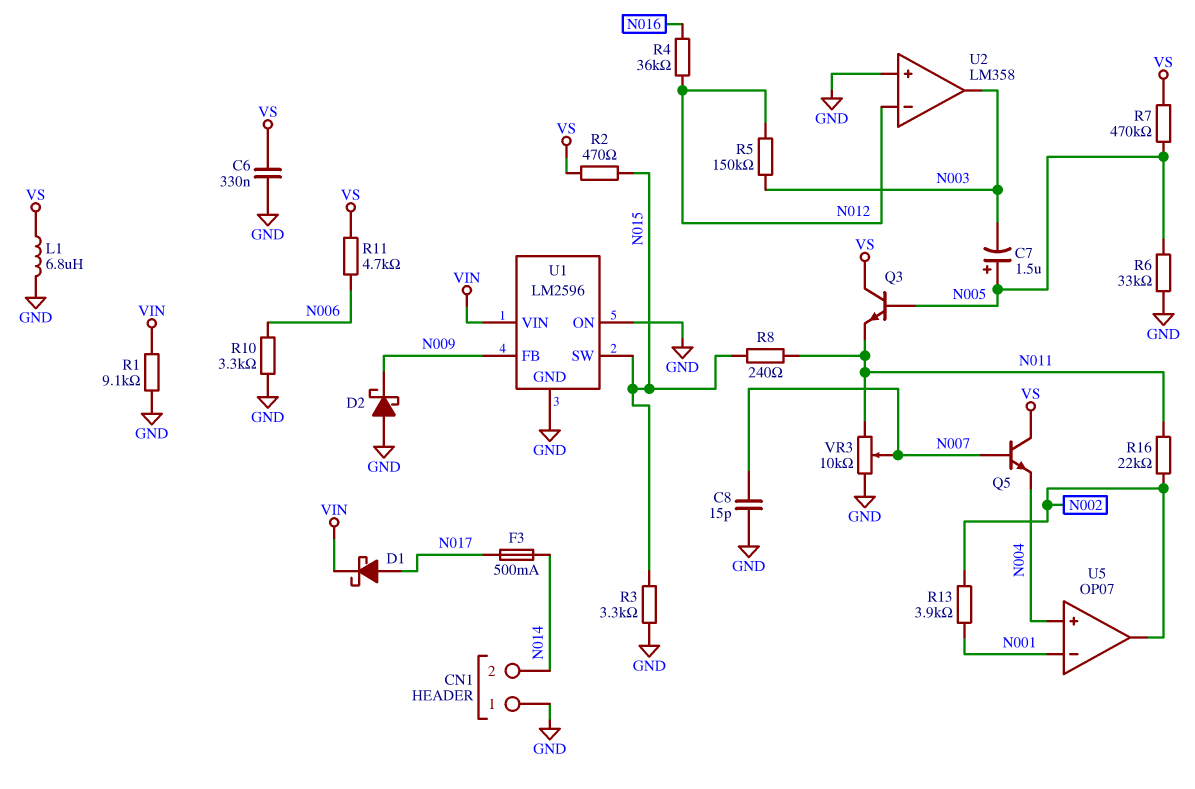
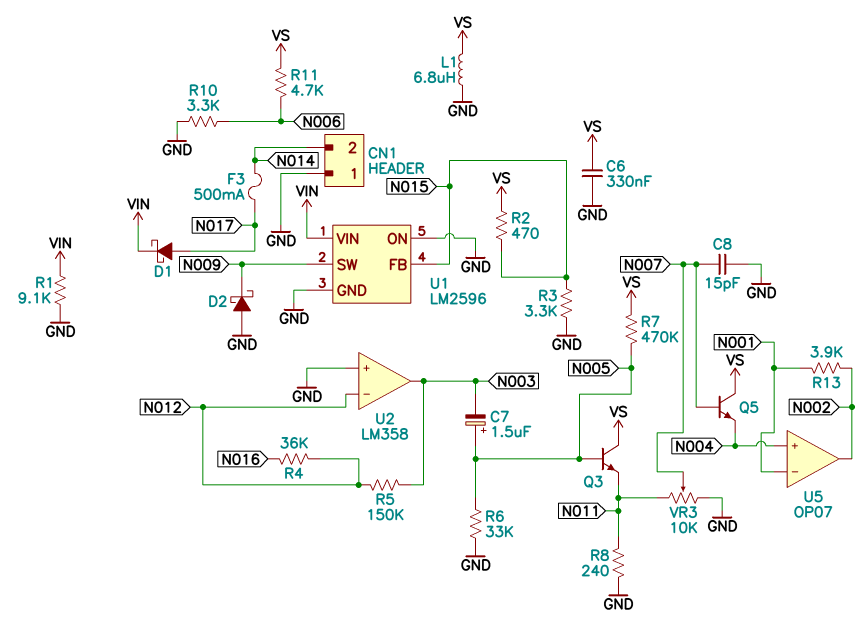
R8: 240 (N011, N015) -> 240 (GND, N011)
R16: 22k (N002, N011) -> none
U1 pin FB: N009 -> N015
U1 pin SW: N015 -> N009

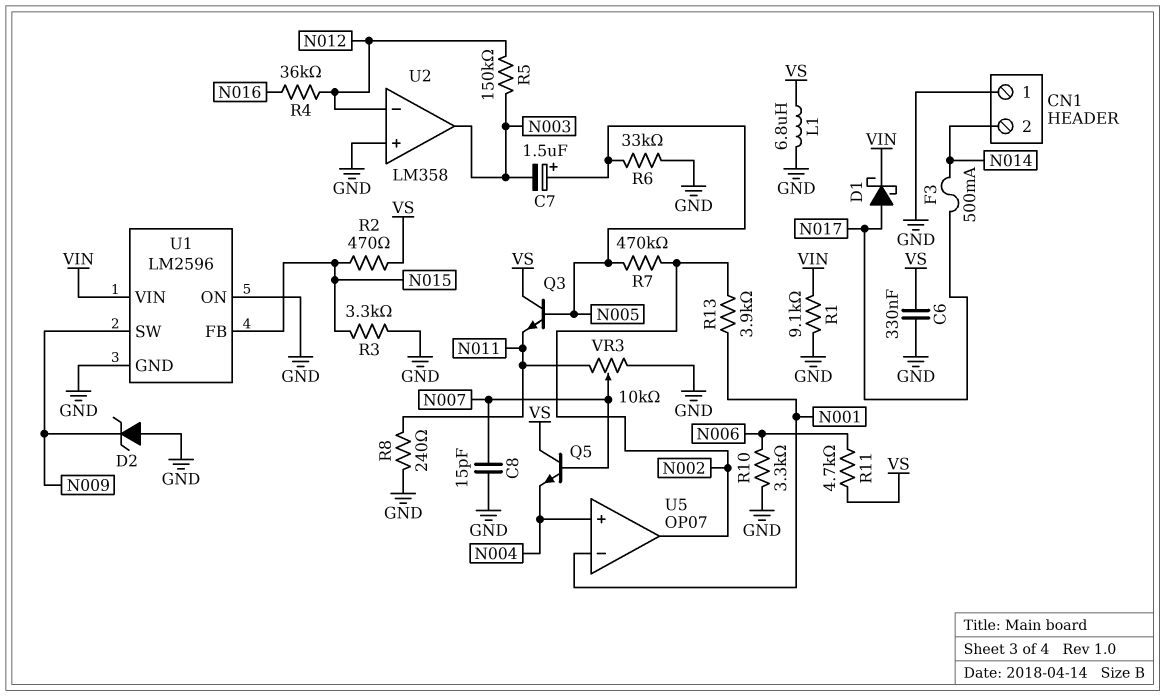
D2: schottky (A GND, K N009) -> zener (A GND, K N009)
R7: 470k (N005, VS) -> 470k (N002, N005)

